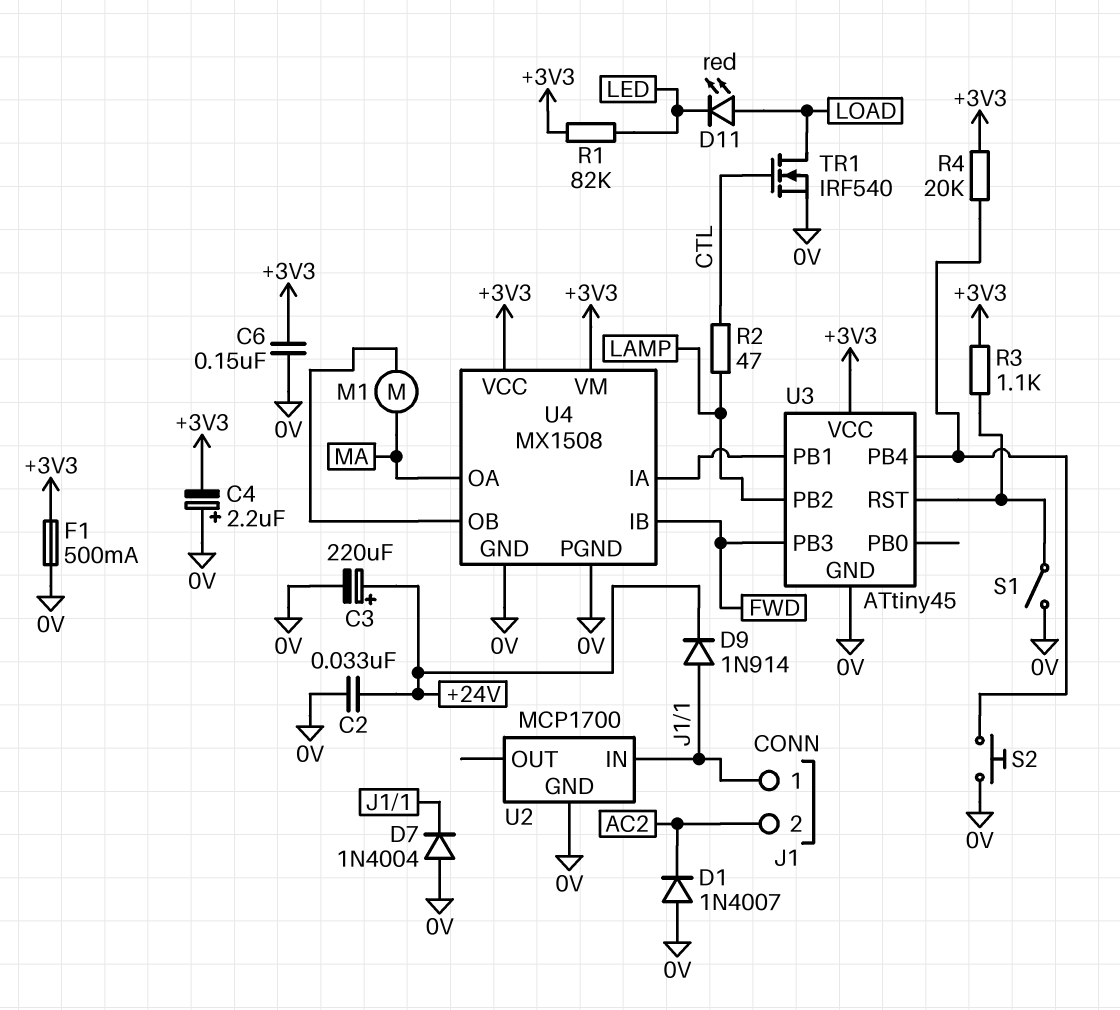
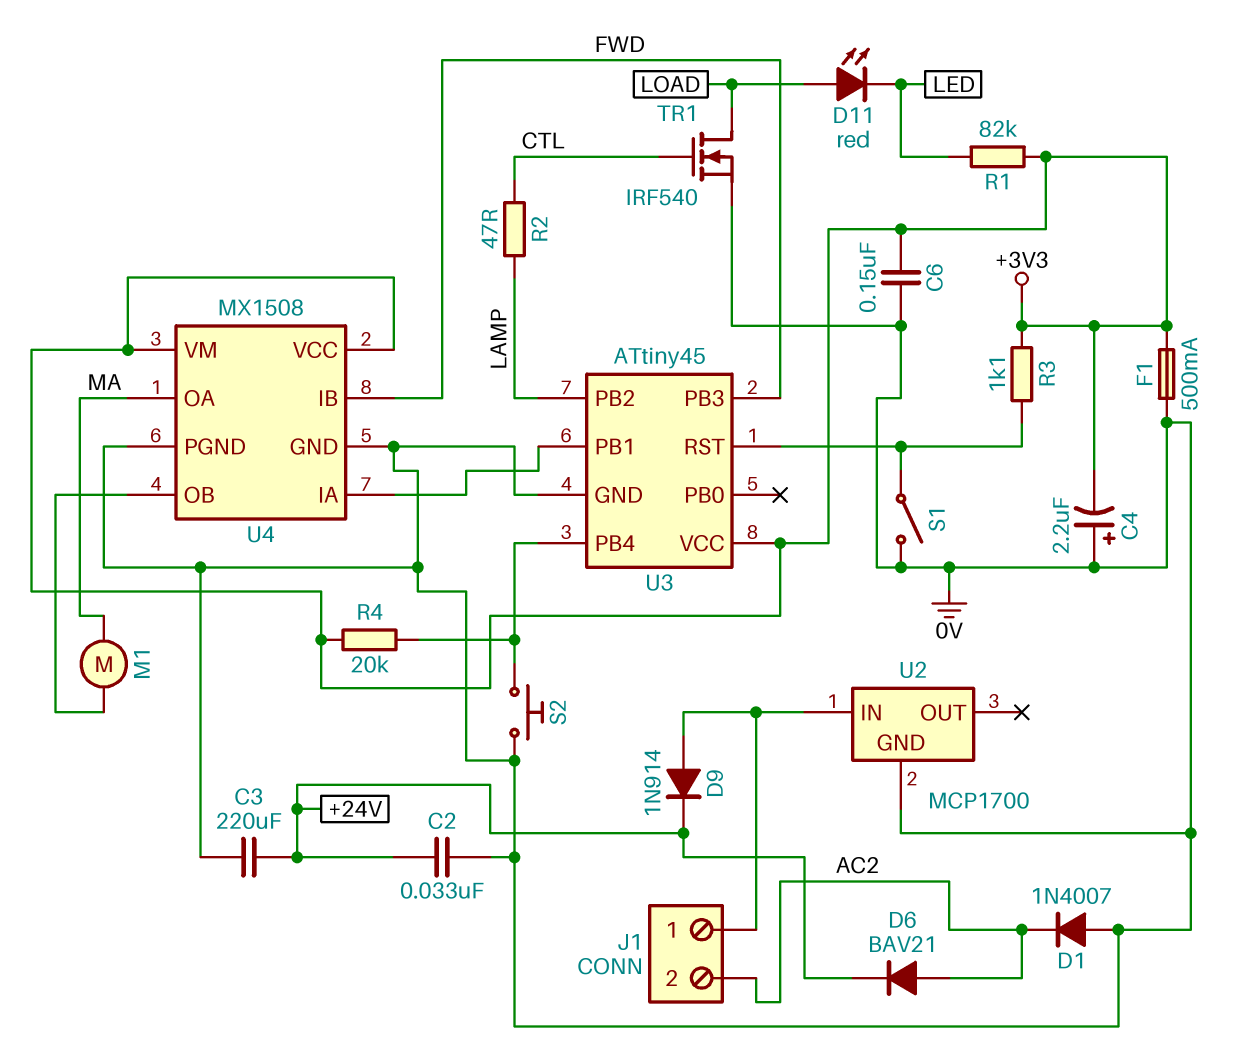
C3: 220uF (plus +24V, minus 0V) -> 220uF (+24V, 0V)
D6: none -> diode BAV21 (A AC2, K +24V)
D7: diode 1N4004 (A 0V, K J1/1) -> none

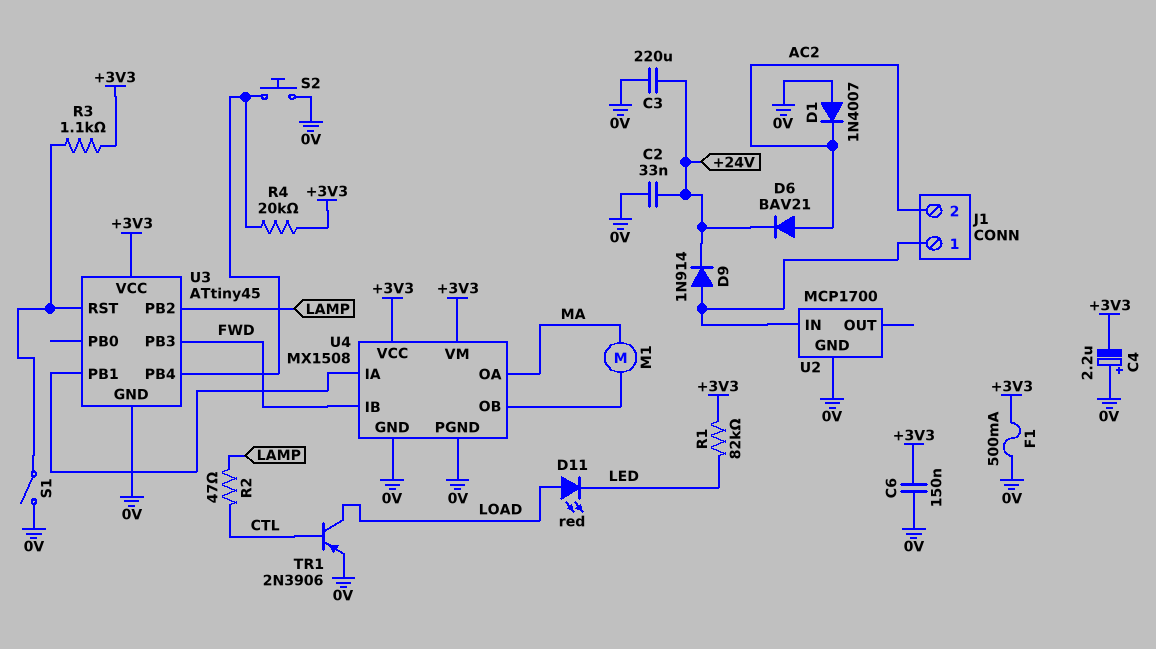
TR1: NMOS IRF540 (G CTL, D LOAD, S 0V) -> PNP 2N3906 (B CTL, C LOAD, E 0V)

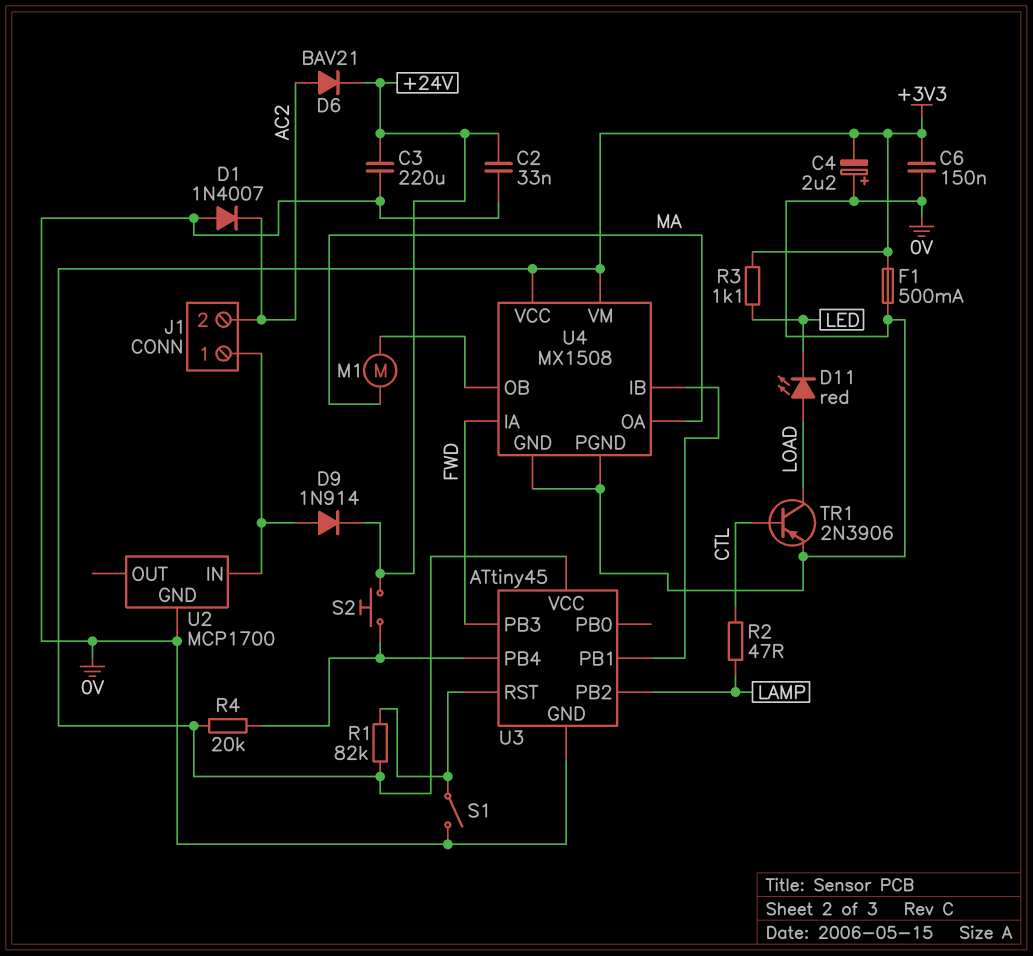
R1: 82k (+3V3, LED) -> 82k (+3V3, U3/RST)
R3: 1.1k (+3V3, U3/RST) -> 1.1k (+3V3, LED)
S2: button (0V, U3/PB4) -> button (+24V, U3/PB4)
U4 pin IA: U3/PB1 -> FWD
U4 pin IB: FWD -> U3/PB1

